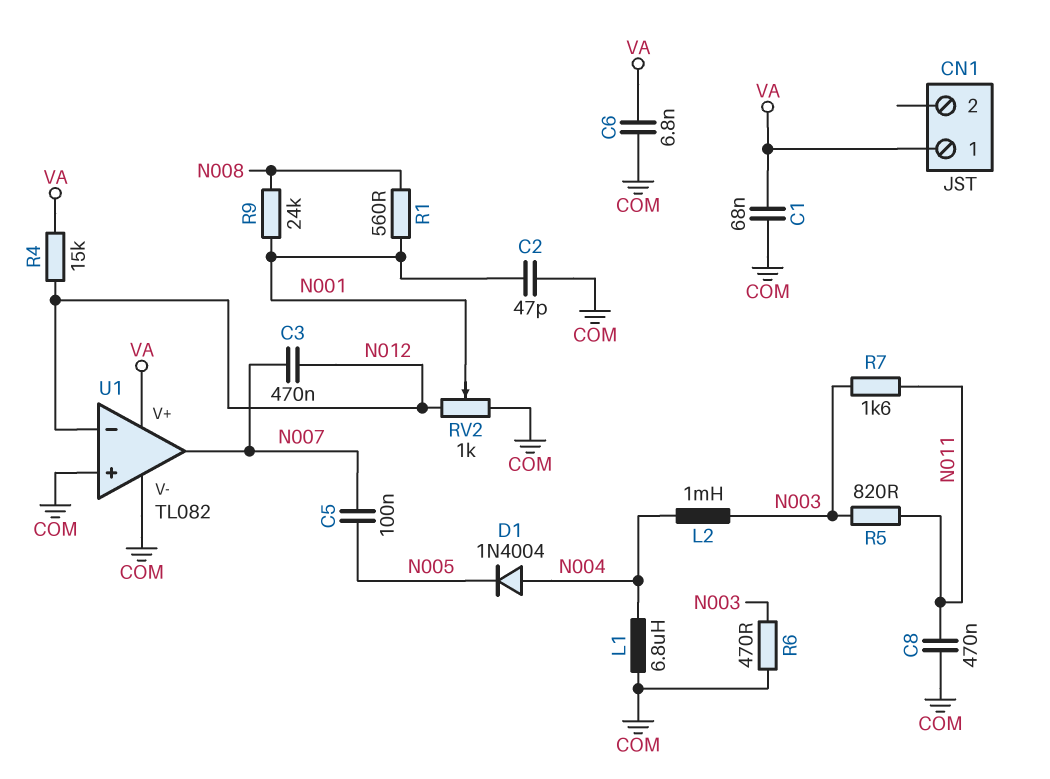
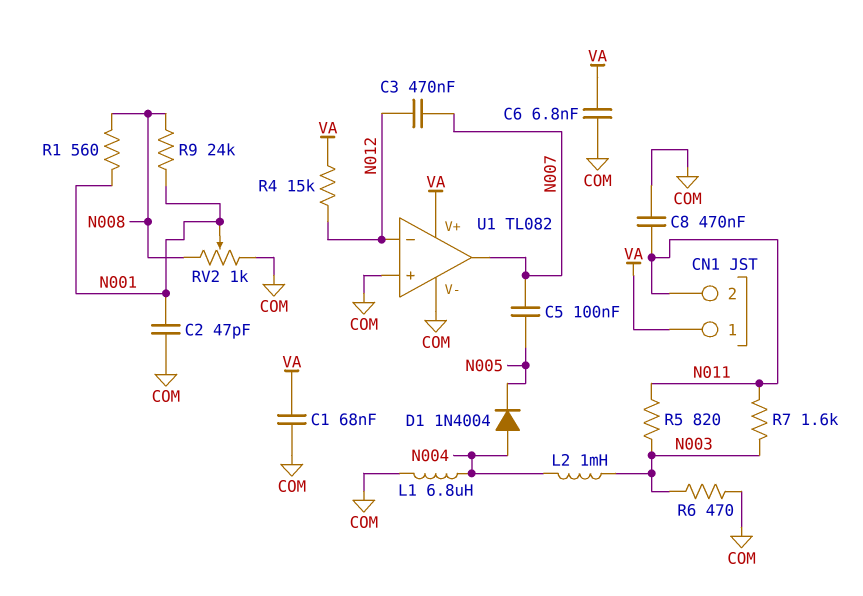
CN1 pin 2: none -> N011
RV2: 1k (COM, N012, wiper N001) -> 1k (COM, N008, wiper N001)

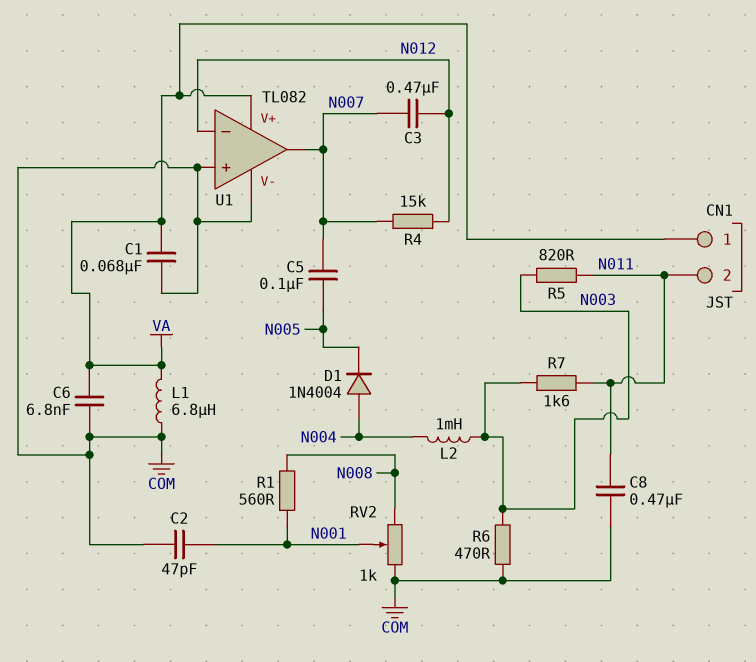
L1: 6.8uH (COM, N004) -> 6.8uH (COM, VA)
R4: 15k (N012, VA) -> 15k (N007, N012)
R9: 24k (N001, N008) -> none

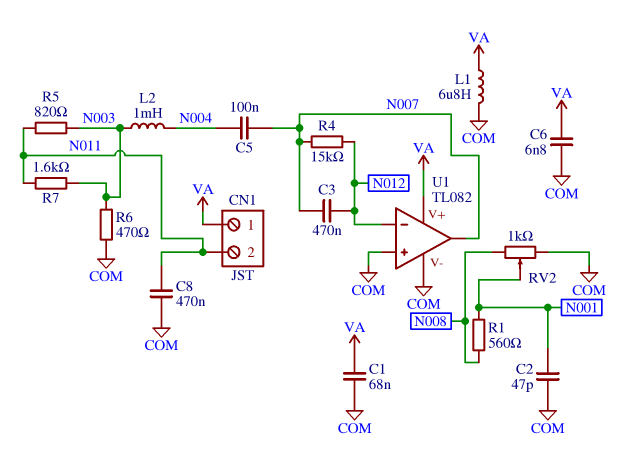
C5: 100nF (N005, N007) -> 100nF (N004, N007)
D1: diode 1N4004 (A N004, K N005) -> none

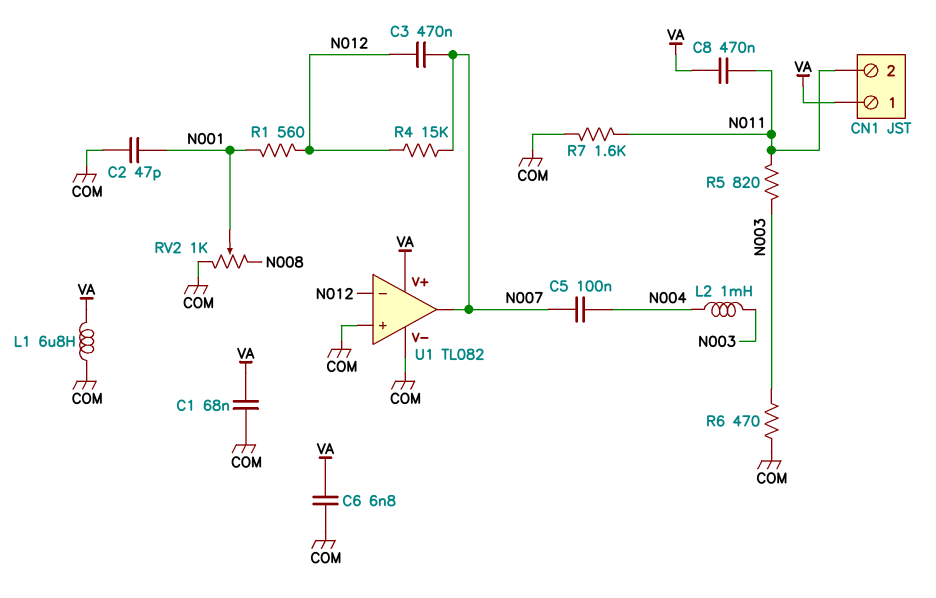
C8: 470nF (COM, N011) -> 470nF (N011, VA)
R1: 560 (N001, N008) -> 560 (N001, N012)
R7: 1.6k (N003, N011) -> 1.6k (COM, N011)

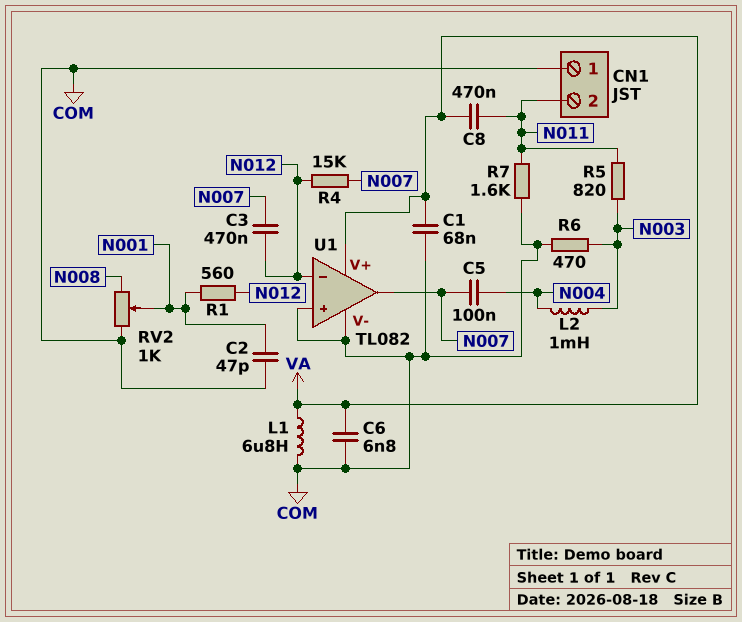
CN1 pin 1: VA -> COM

